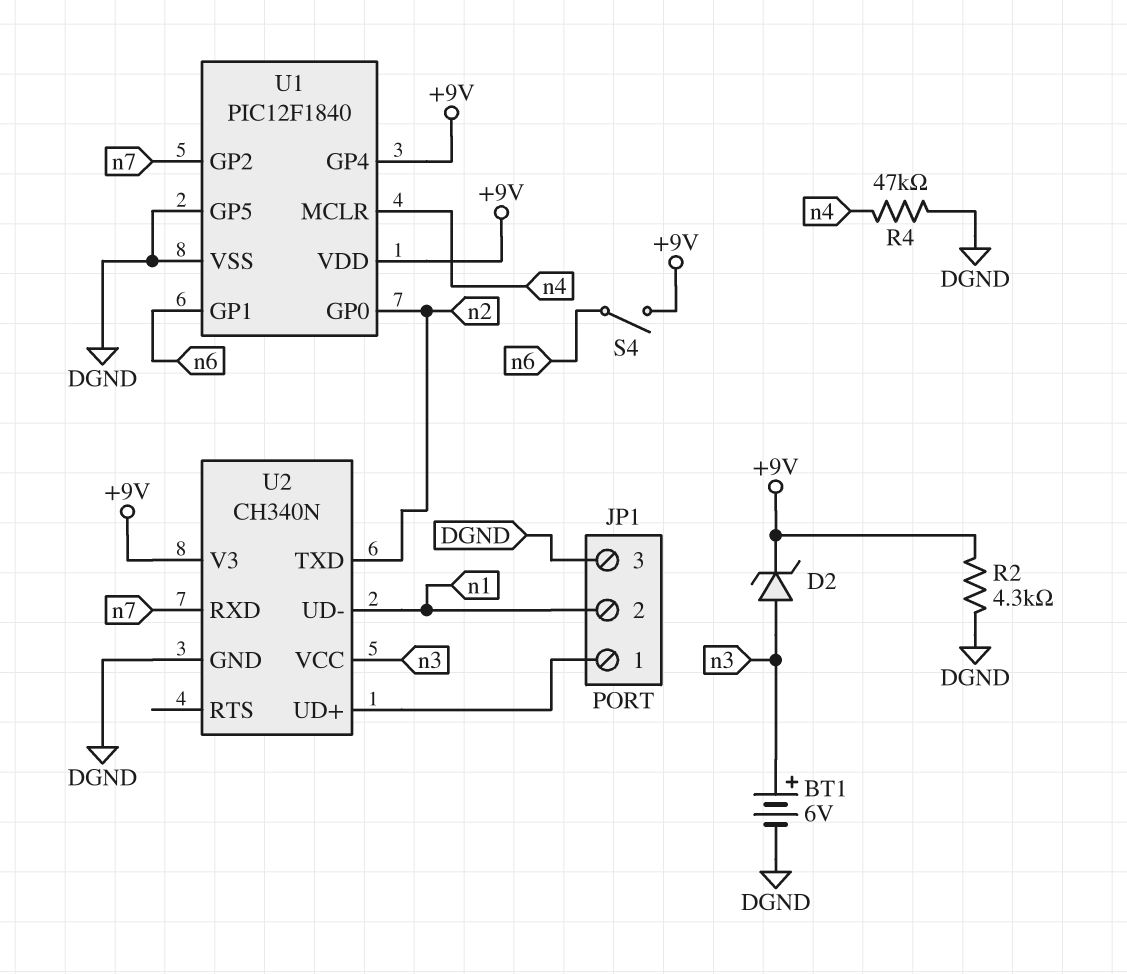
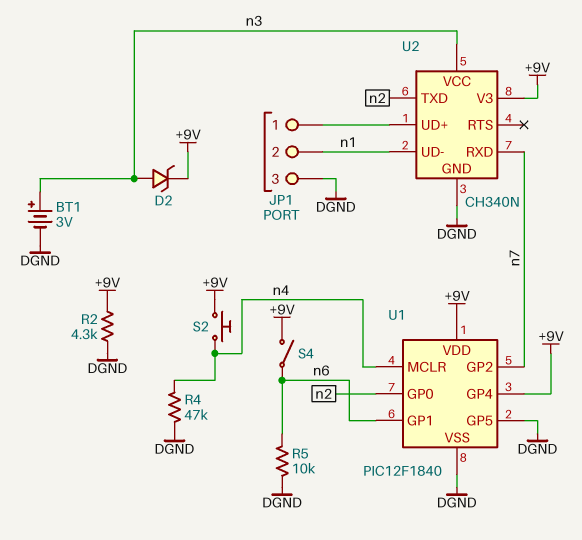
BT1: 6V (plus n3, minus DGND) -> 3V (plus n3, minus DGND)
R5: none -> 10k (DGND, n6)
S2: none -> button (+9V, n4)

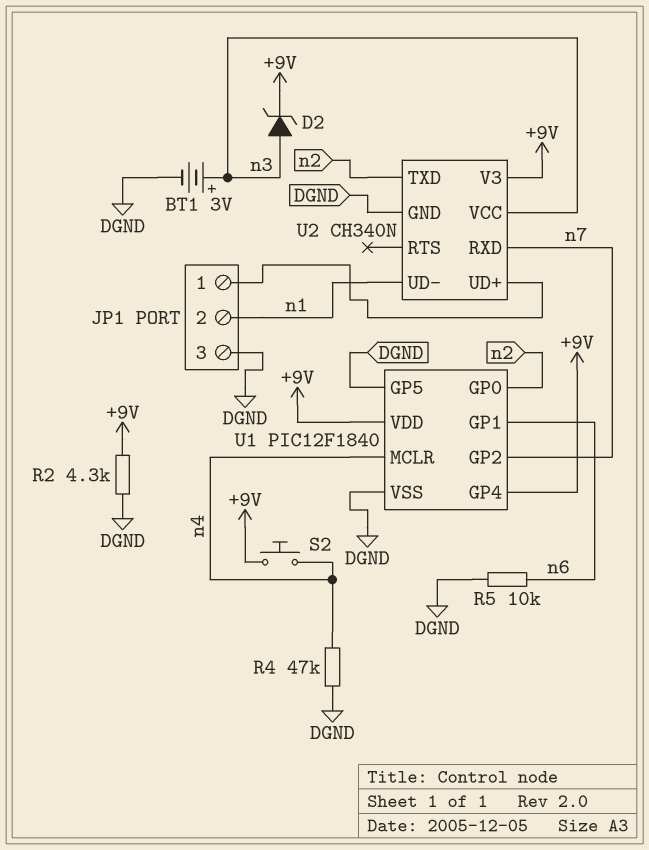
S4: switch (+9V, n6) -> none

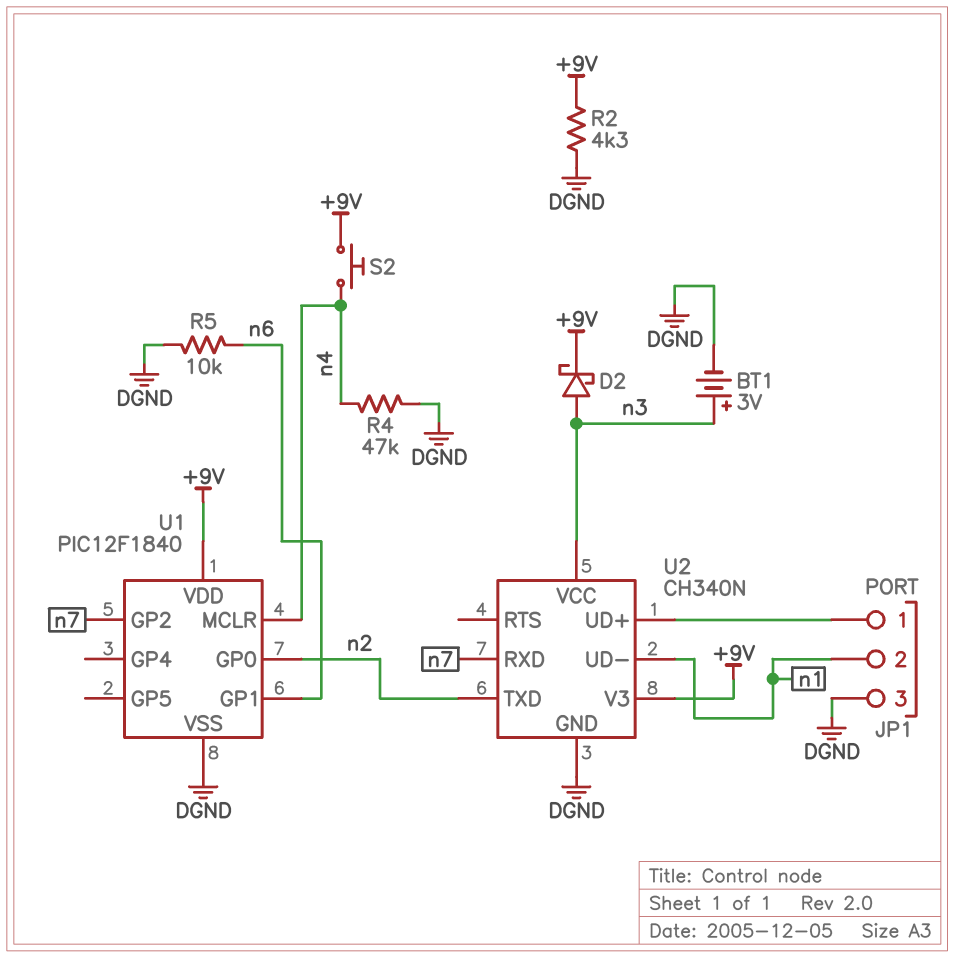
D2: zener (A n3, K +9V) -> schottky (A n3, K +9V)
U1 pin GP4: +9V -> none
U1 pin GP5: DGND -> none

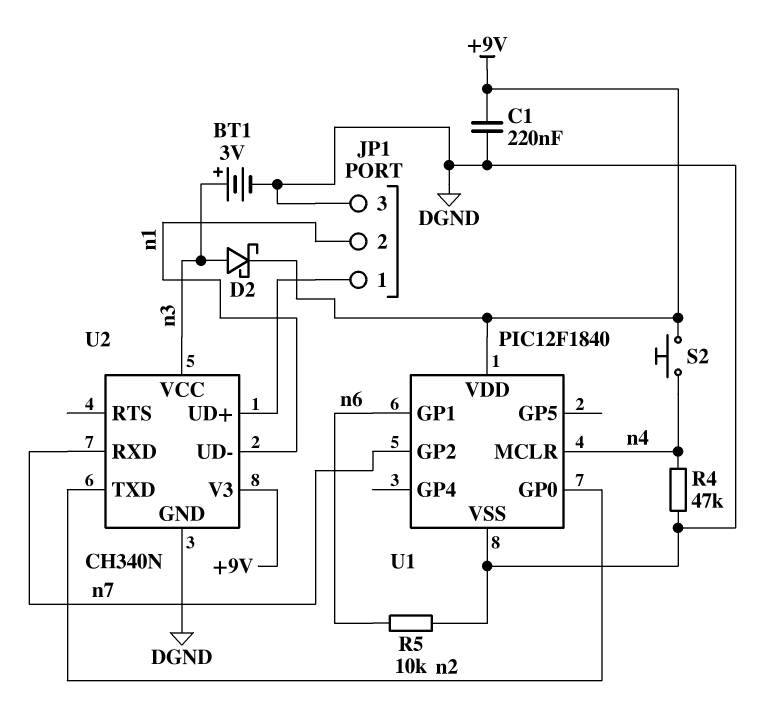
C1: none -> 220nF (+9V, DGND)
R2: 4.3k (+9V, DGND) -> none

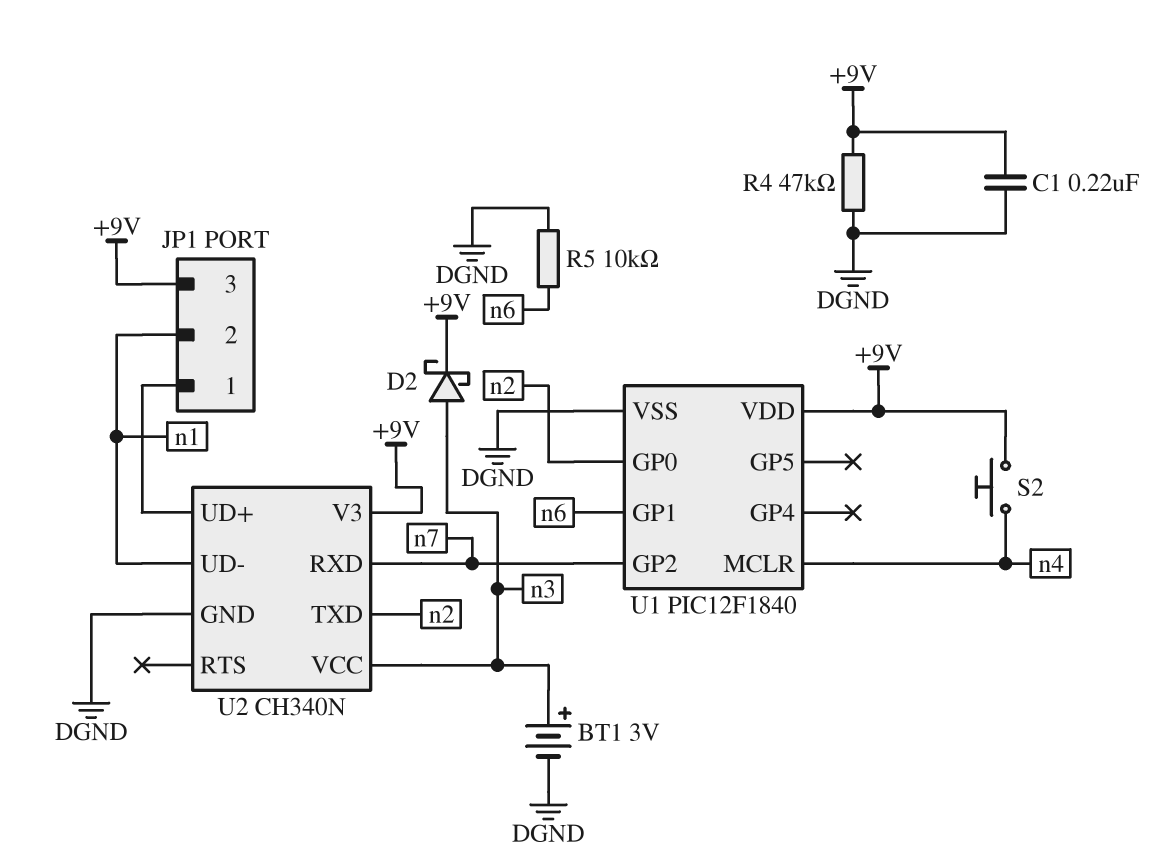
JP1 pin 3: DGND -> +9V
R4: 47k (DGND, n4) -> 47k (+9V, DGND)

